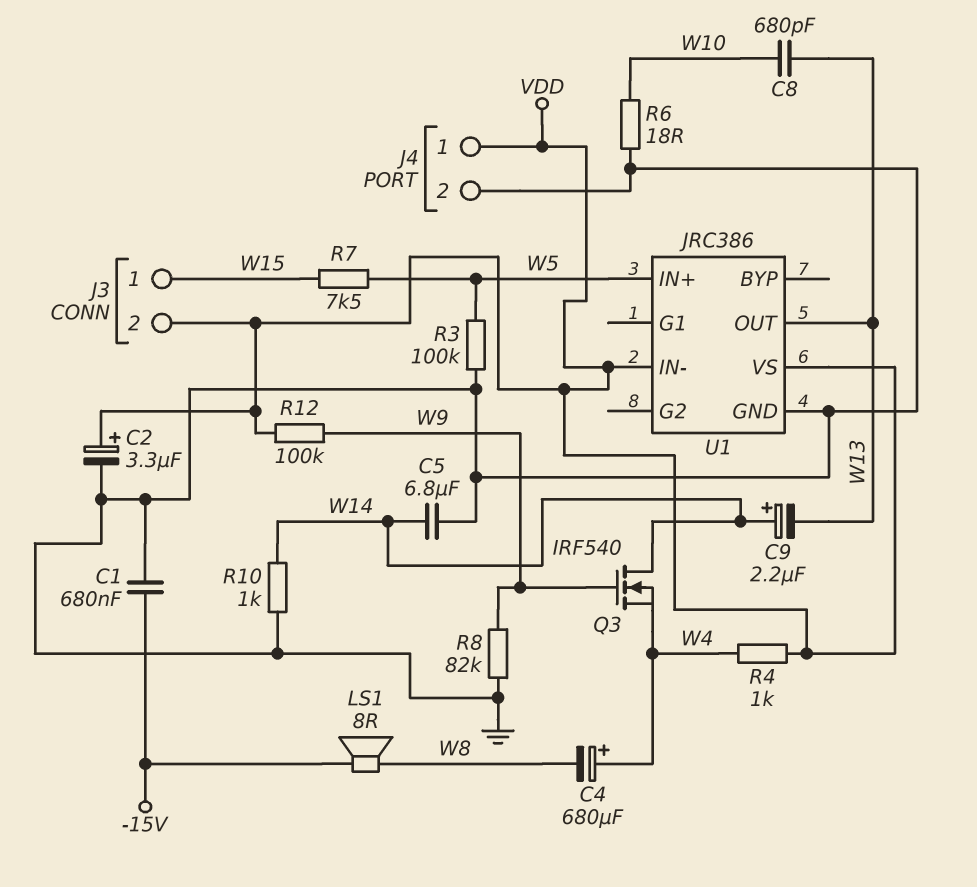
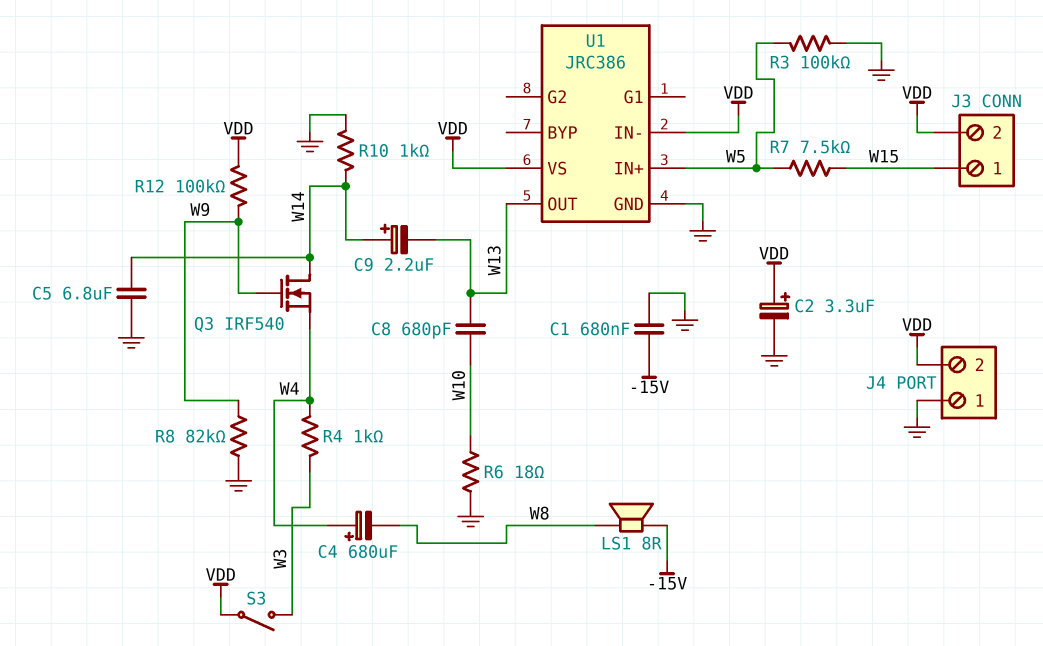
J4 pin 1: VDD -> GND
J4 pin 2: GND -> VDD
R4: 1k (VDD, W4) -> 1k (W3, W4)
S3: none -> switch (VDD, W3)

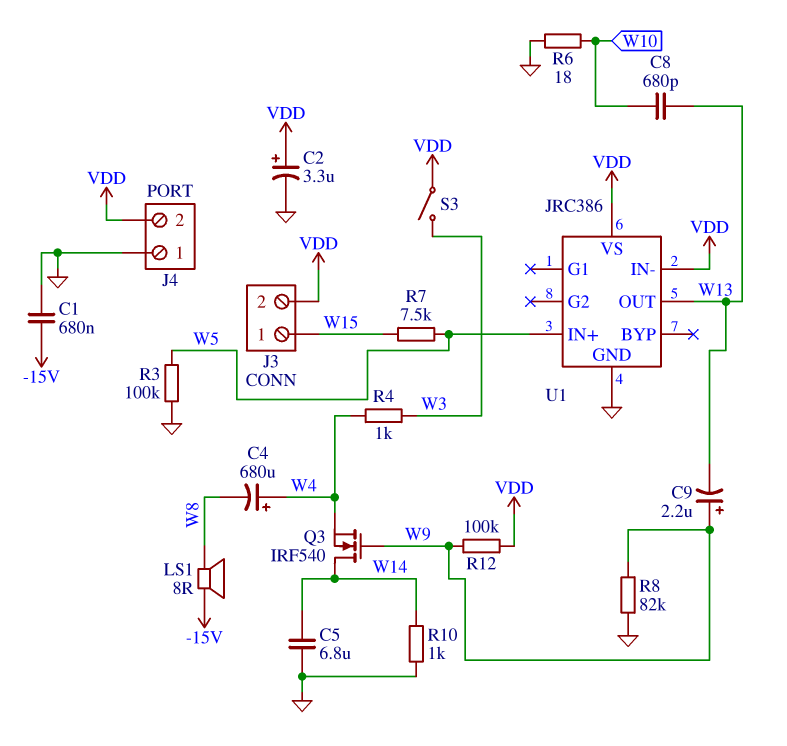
C9: 2.2uF (plus W14, minus W13) -> 2.2uF (plus W9, minus W13)

